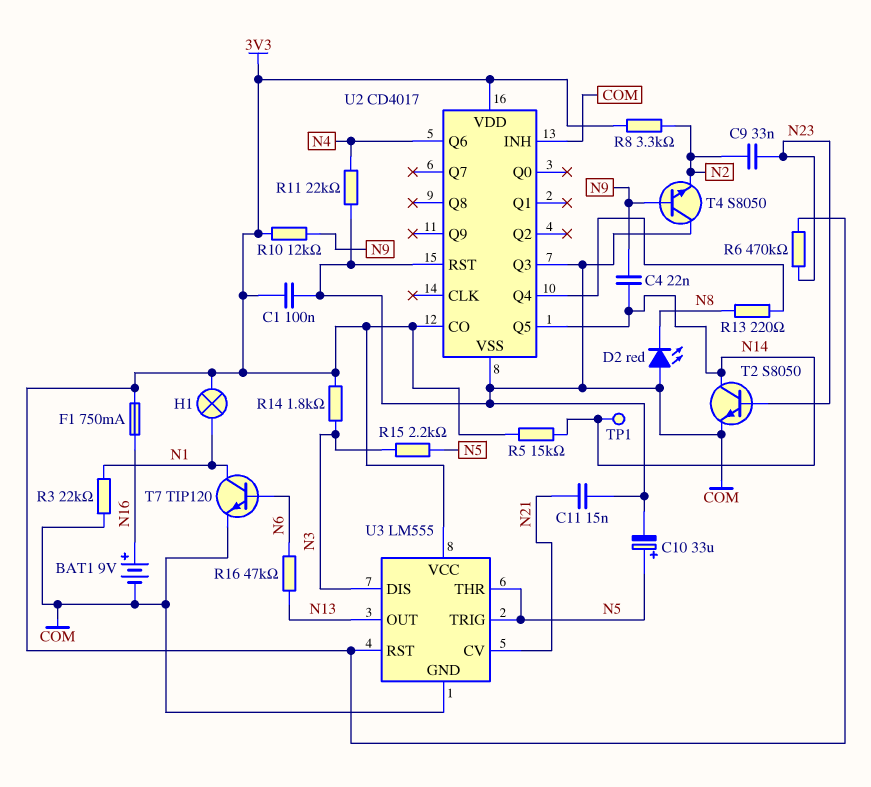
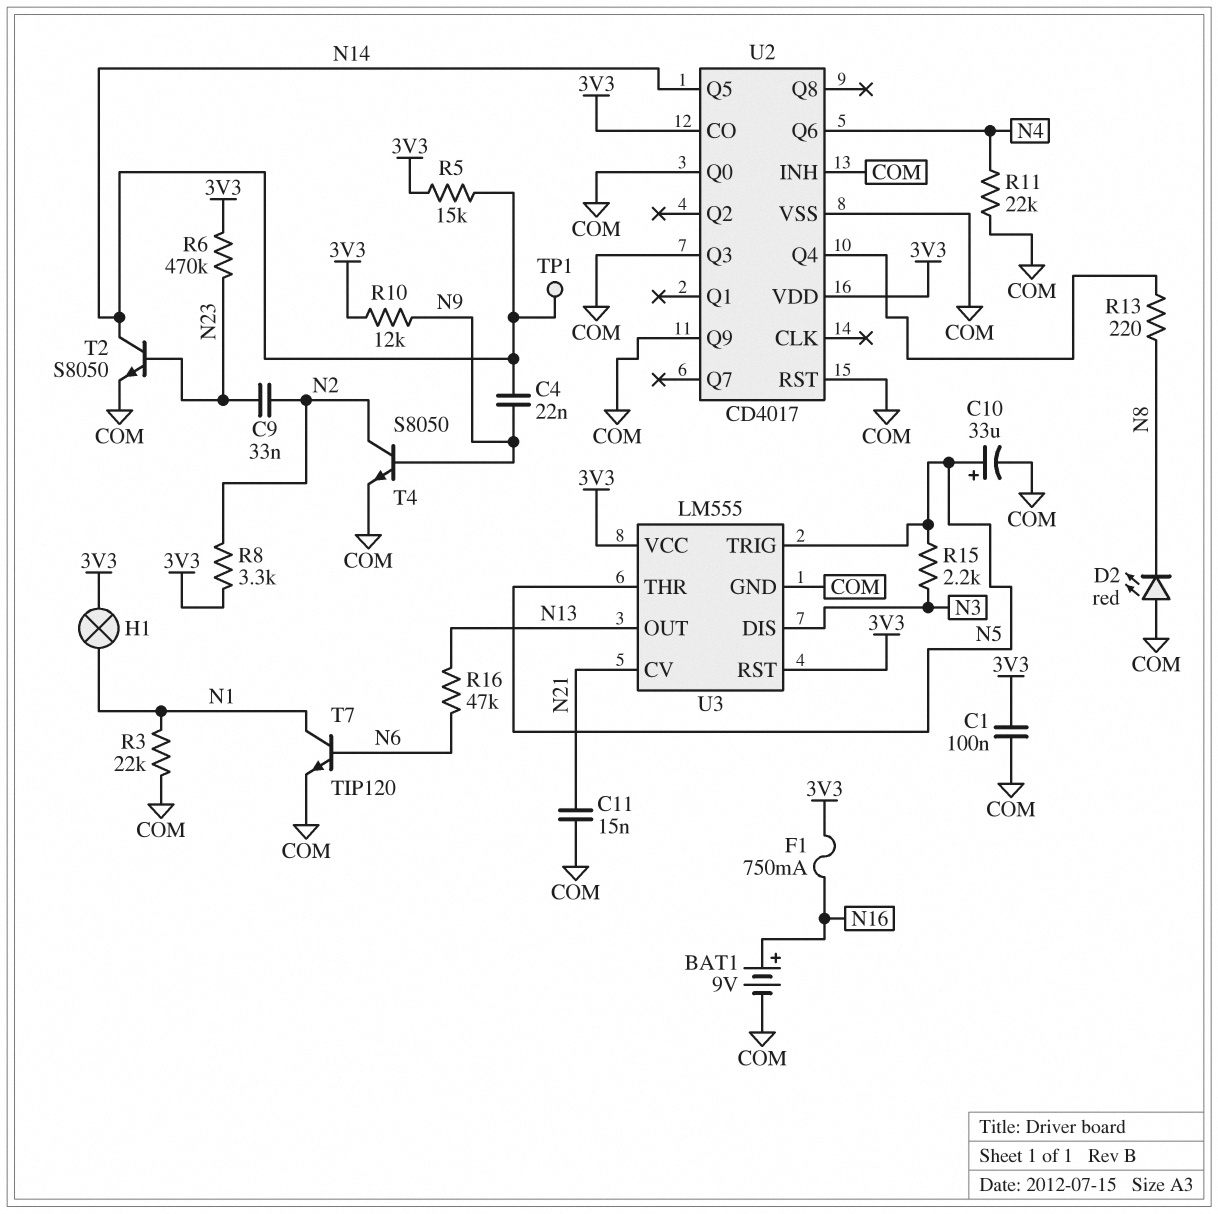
R14: 1.8k (3V3, N3) -> none
T4: NPN S8050 (B N9, C COM, E N2) -> NPN S8050 (B N9, C N2, E COM)
U2 pin Q0: none -> COM
U2 pin Q9: none -> COM

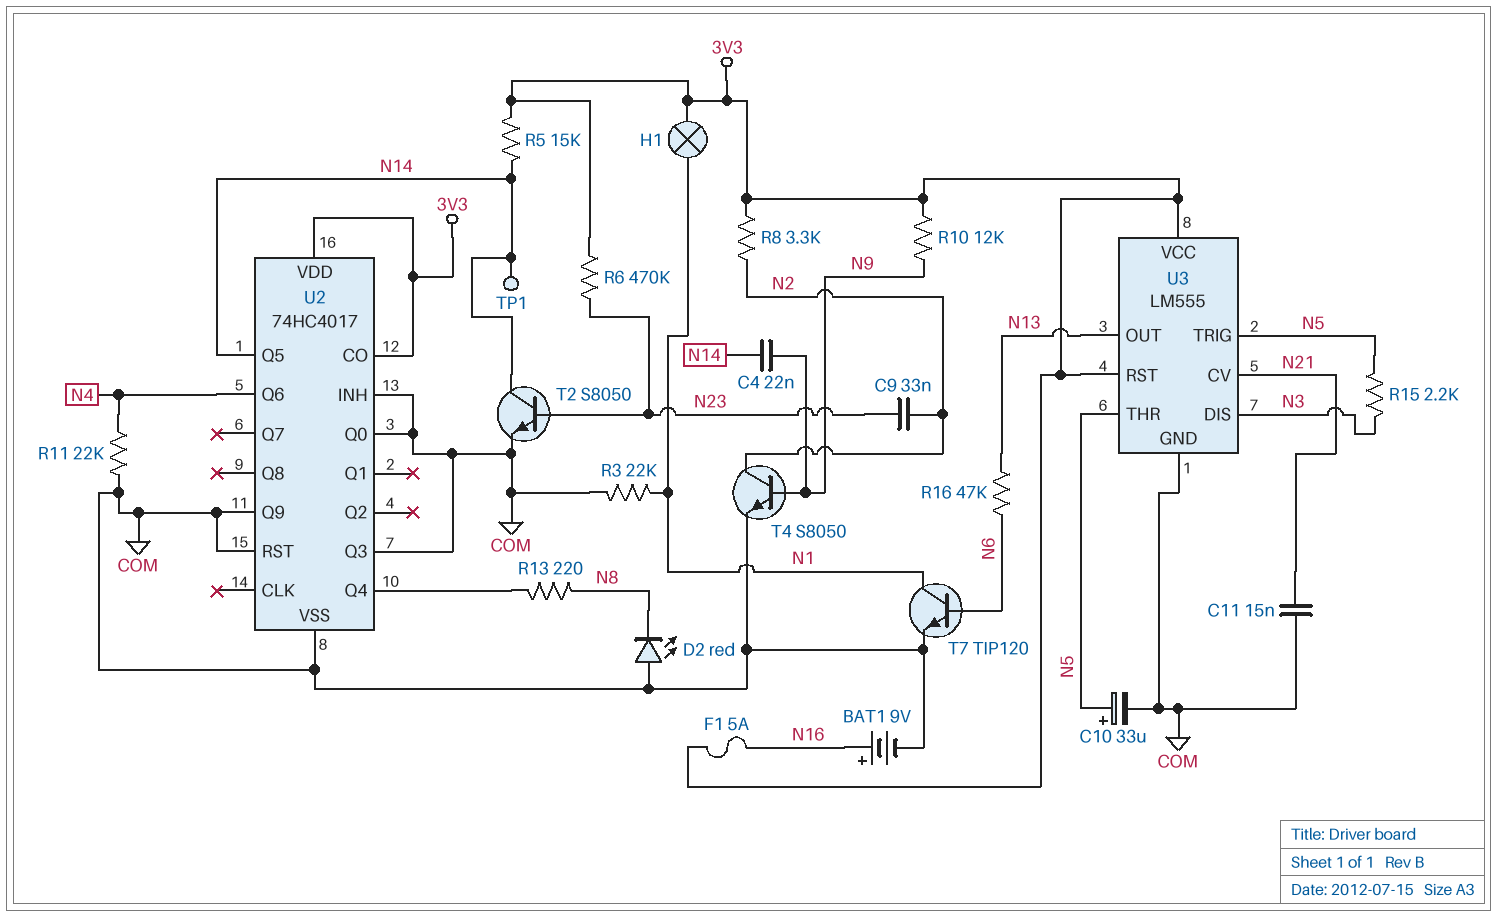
C1: 100nF (3V3, COM) -> none
F1: 750mA (3V3, N16) -> 5A (3V3, N16)
U2: CD4017 -> 74HC4017

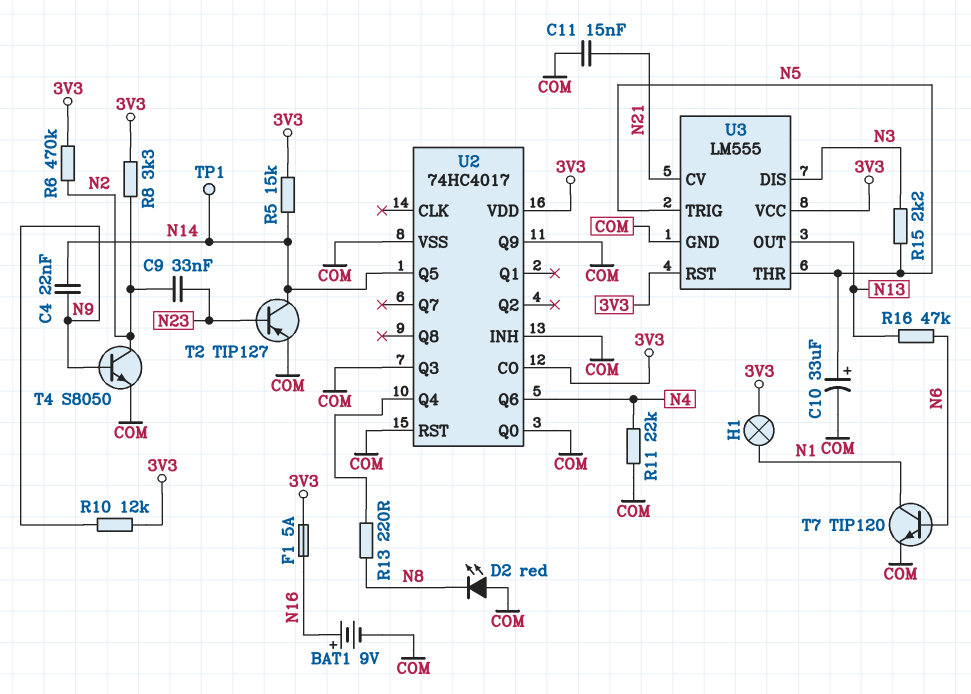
R3: 22k (COM, N1) -> none
R6: 470k (3V3, N23) -> 470k (3V3, N2)
T2: NPN S8050 (B N23, C N14, E COM) -> PNP TIP127 (B N23, C N14, E COM)

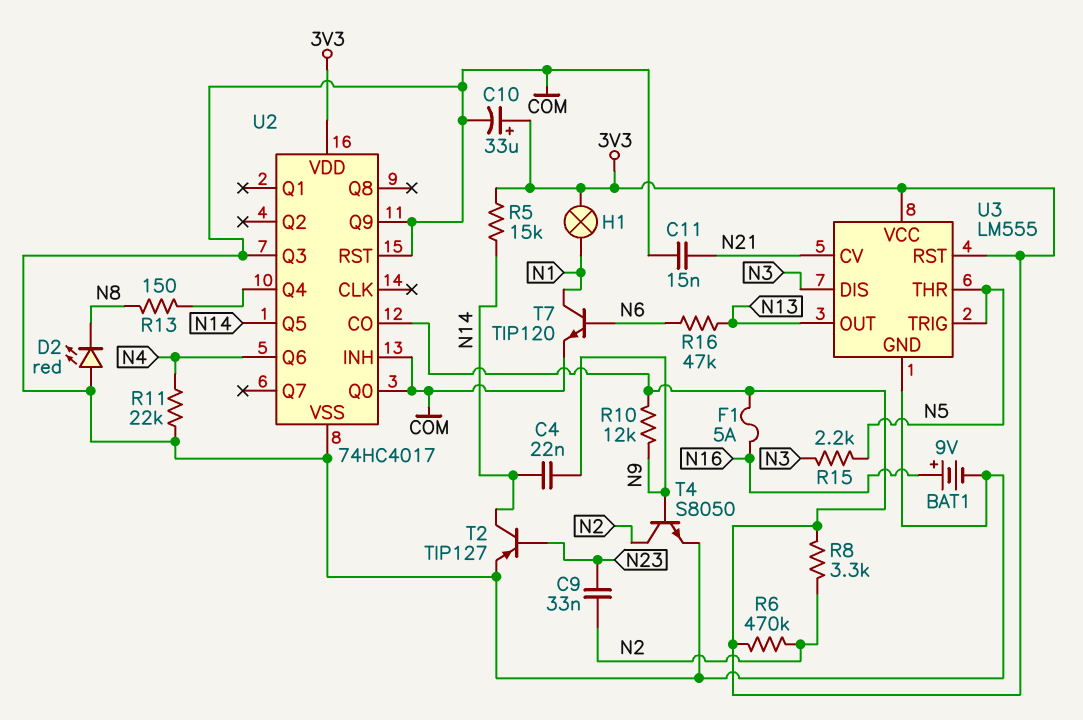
C10: 33uF (plus N5, minus COM) -> 33uF (plus 3V3, minus COM)
R13: 220 (N8, U2/Q4) -> 150 (N8, U2/Q4)
TP1: test point (N14) -> none

